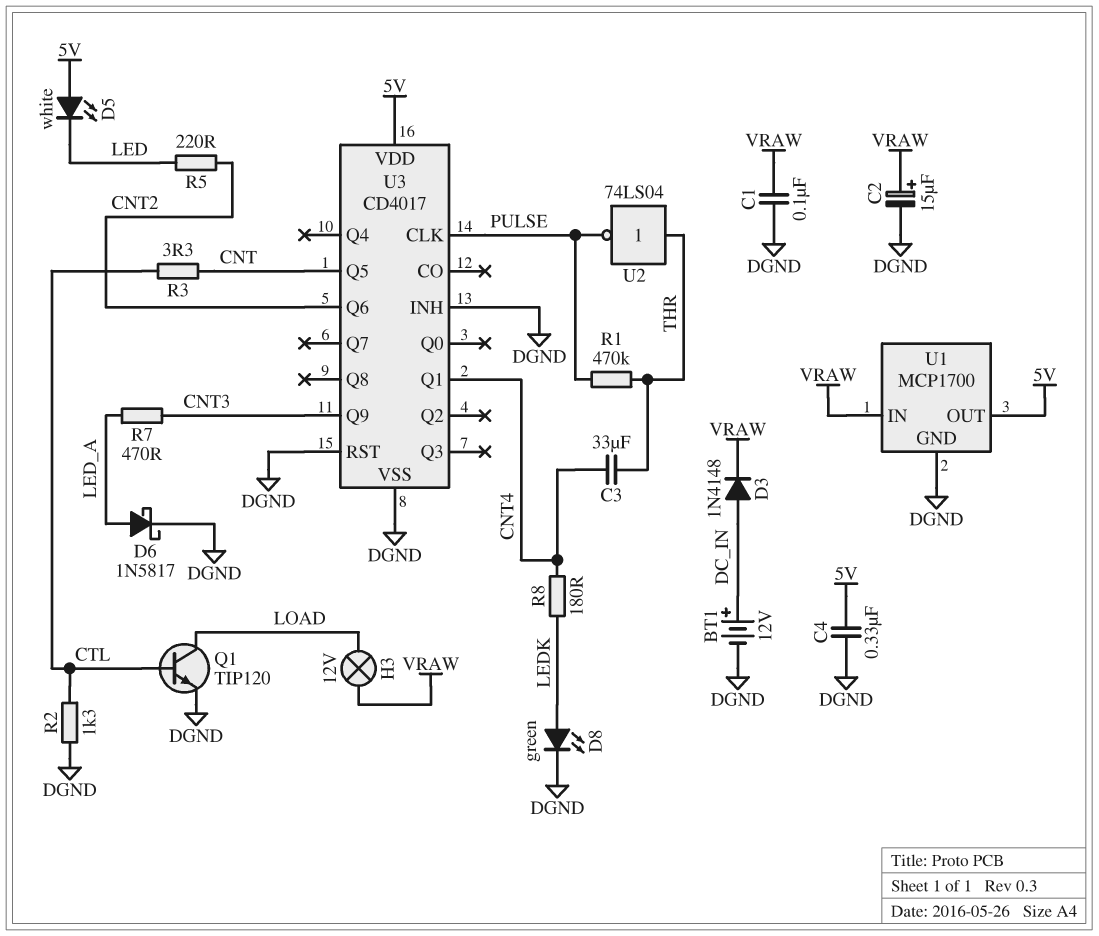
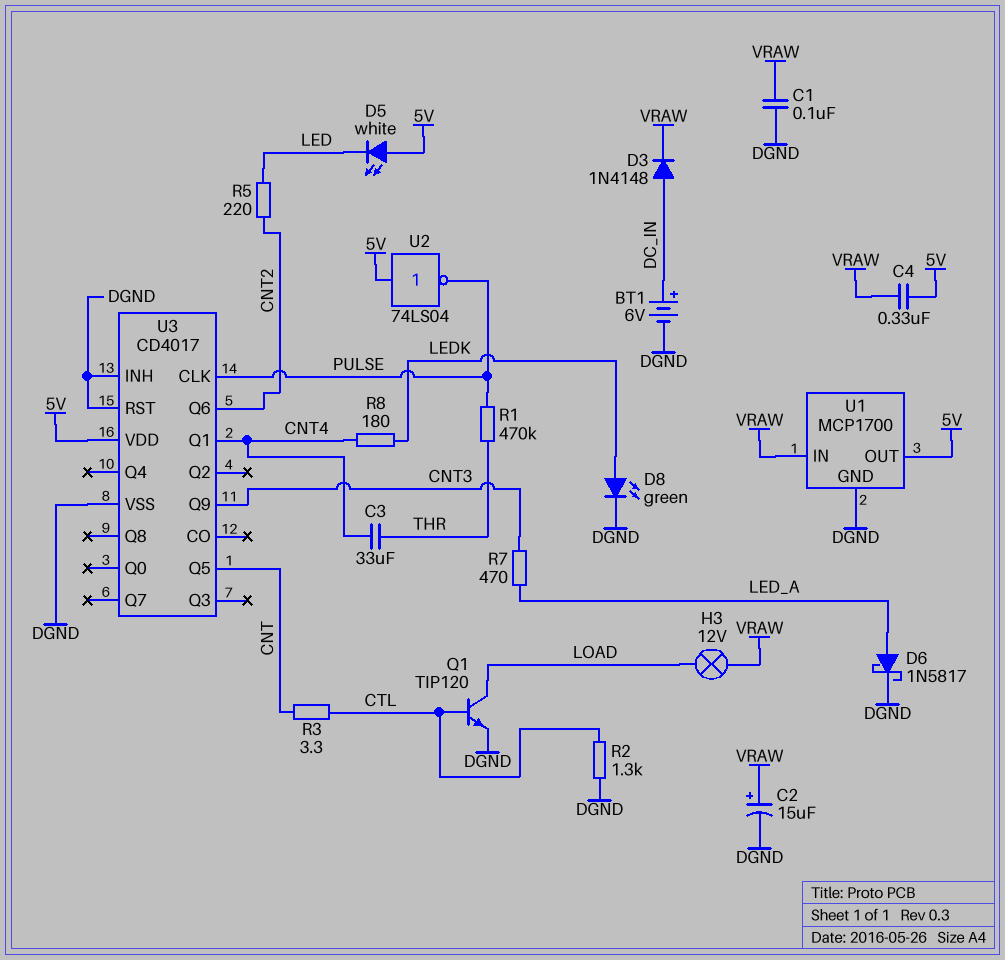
BT1: 12V (plus DC_IN, minus DGND) -> 6V (plus DC_IN, minus DGND)
C4: 330nF (5V, DGND) -> 330nF (5V, VRAW)
U2: NOT 74LS04 (in THR, out PULSE) -> NOT 74LS04 (in 5V, out PULSE)

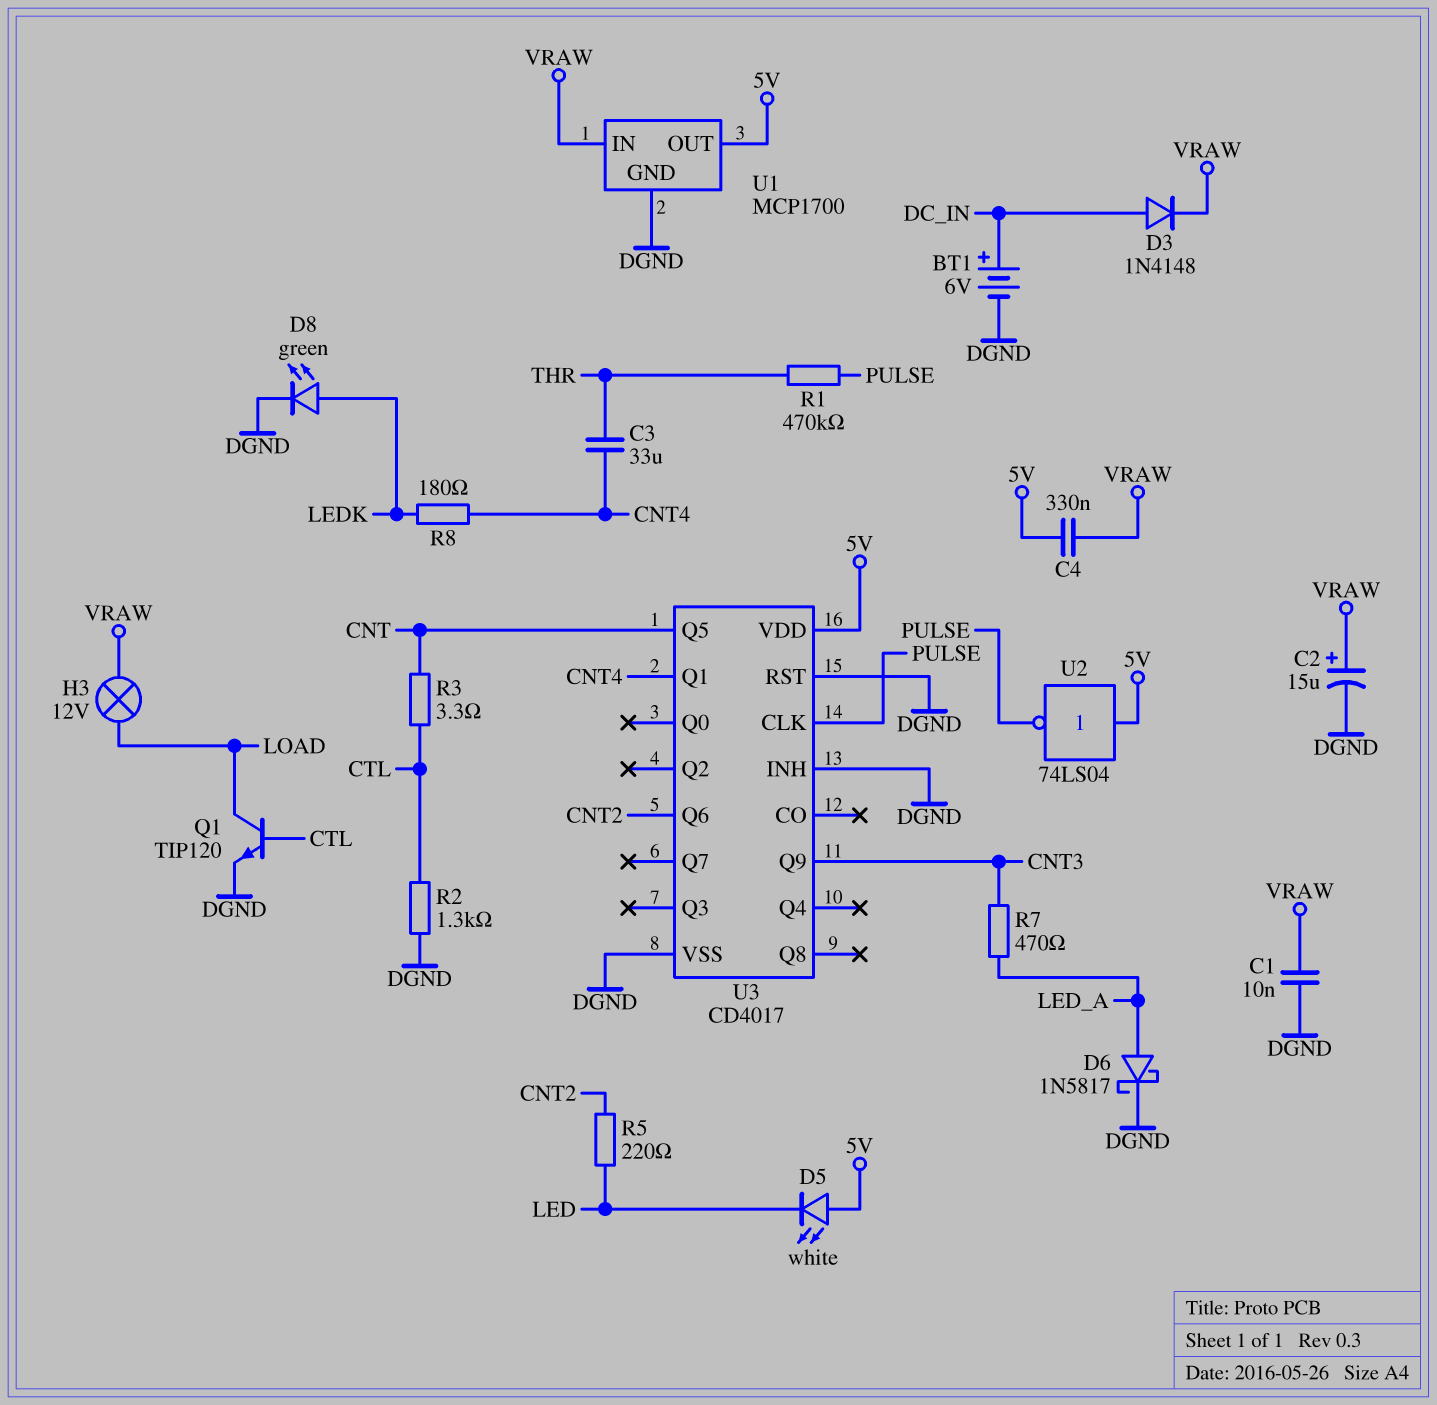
C1: 100nF (DGND, VRAW) -> 10nF (DGND, VRAW)

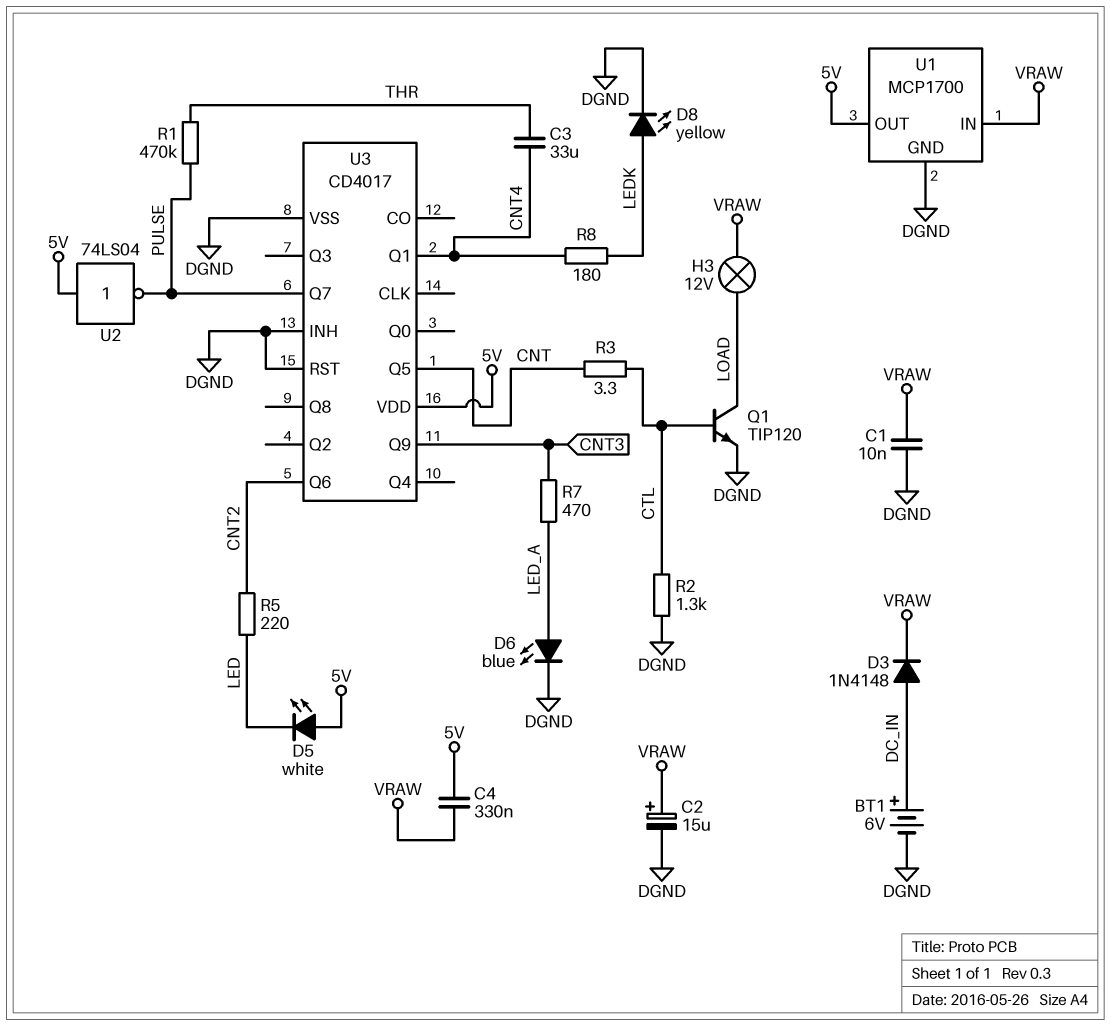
D6: schottky 1N5817 (A LED_A, K DGND) -> LED blue (A LED_A, K DGND)
D8: LED green (A LEDK, K DGND) -> LED yellow (A LEDK, K DGND)
U3 pin CLK: PULSE -> none
U3 pin Q7: none -> PULSE

